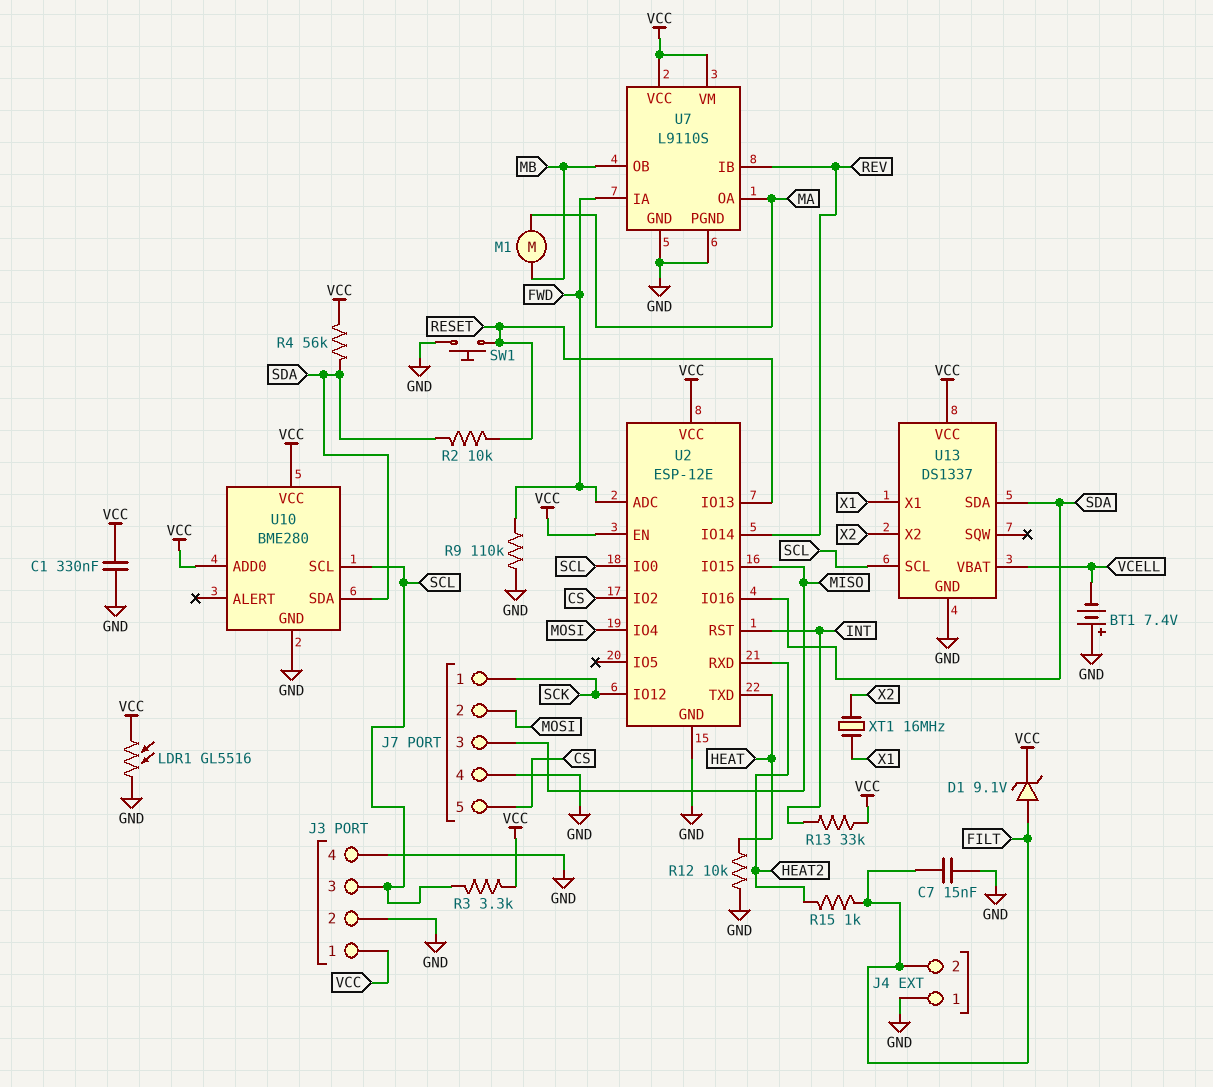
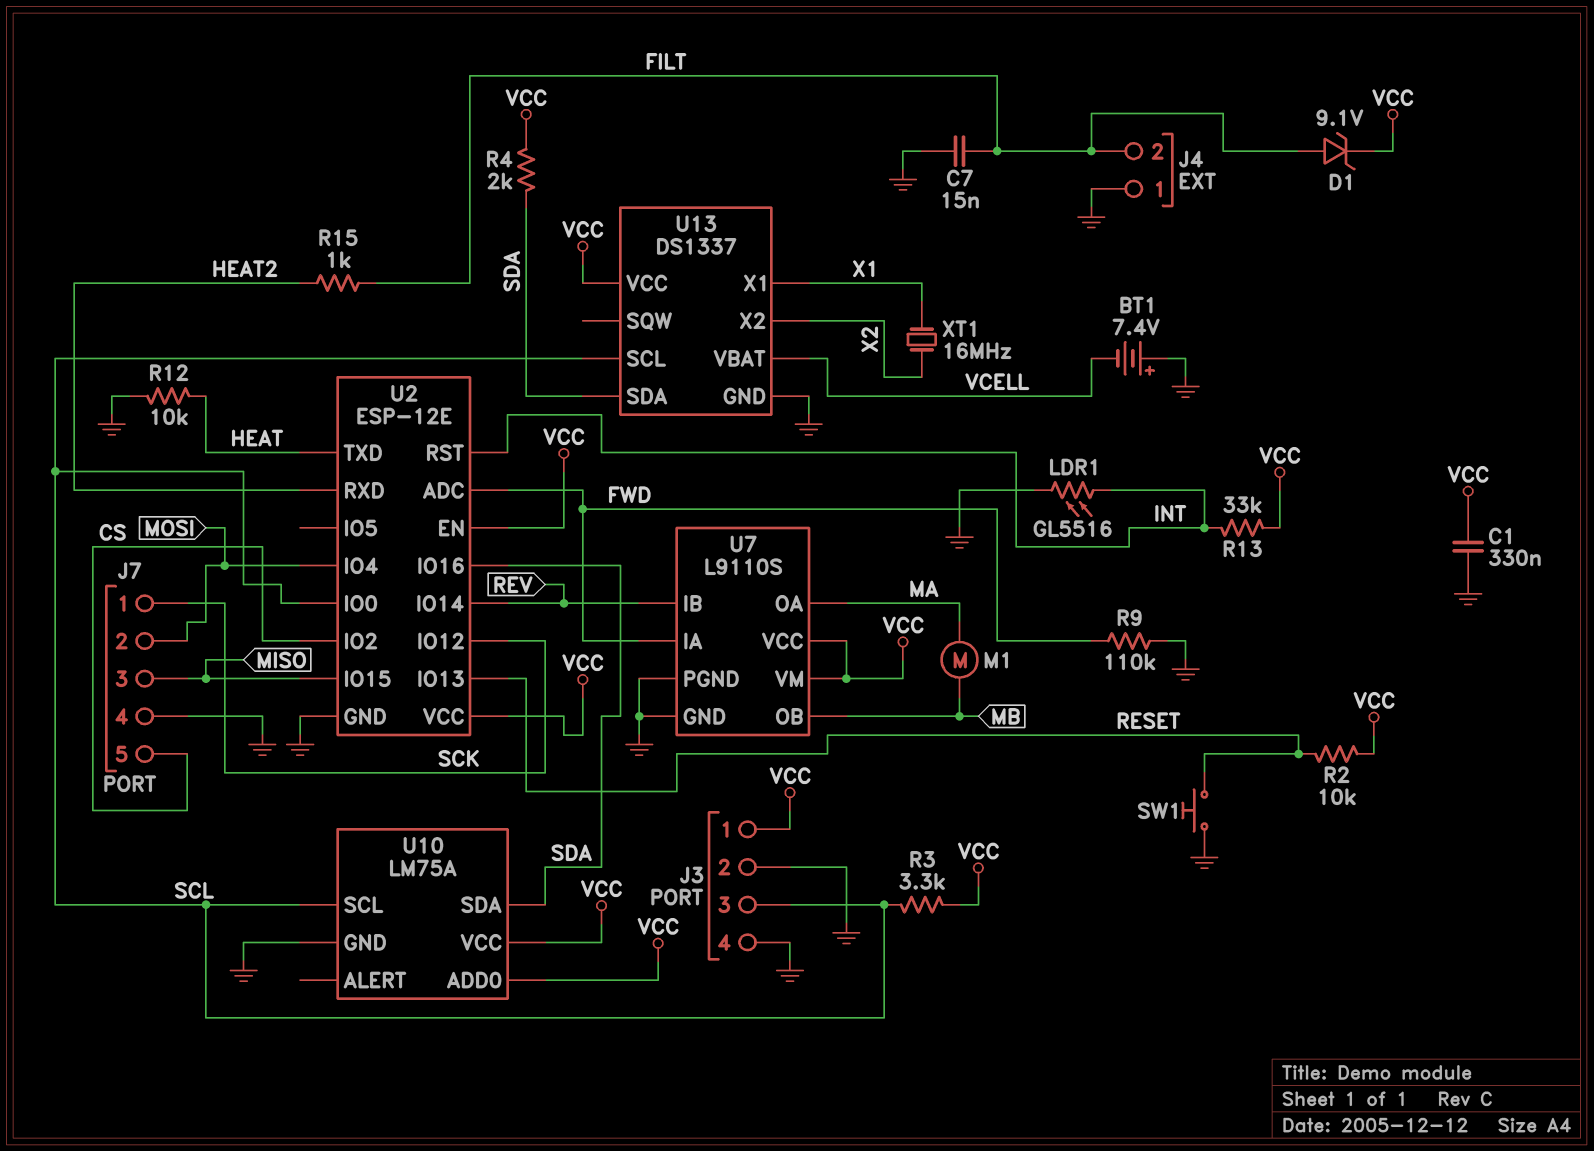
LDR1: GL5516 (GND, VCC) -> GL5516 (GND, INT)
R2: 10k (RESET, SDA) -> 10k (RESET, VCC)
R4: 56k (SDA, VCC) -> 2k (SDA, VCC)
U10: BME280 -> LM75A

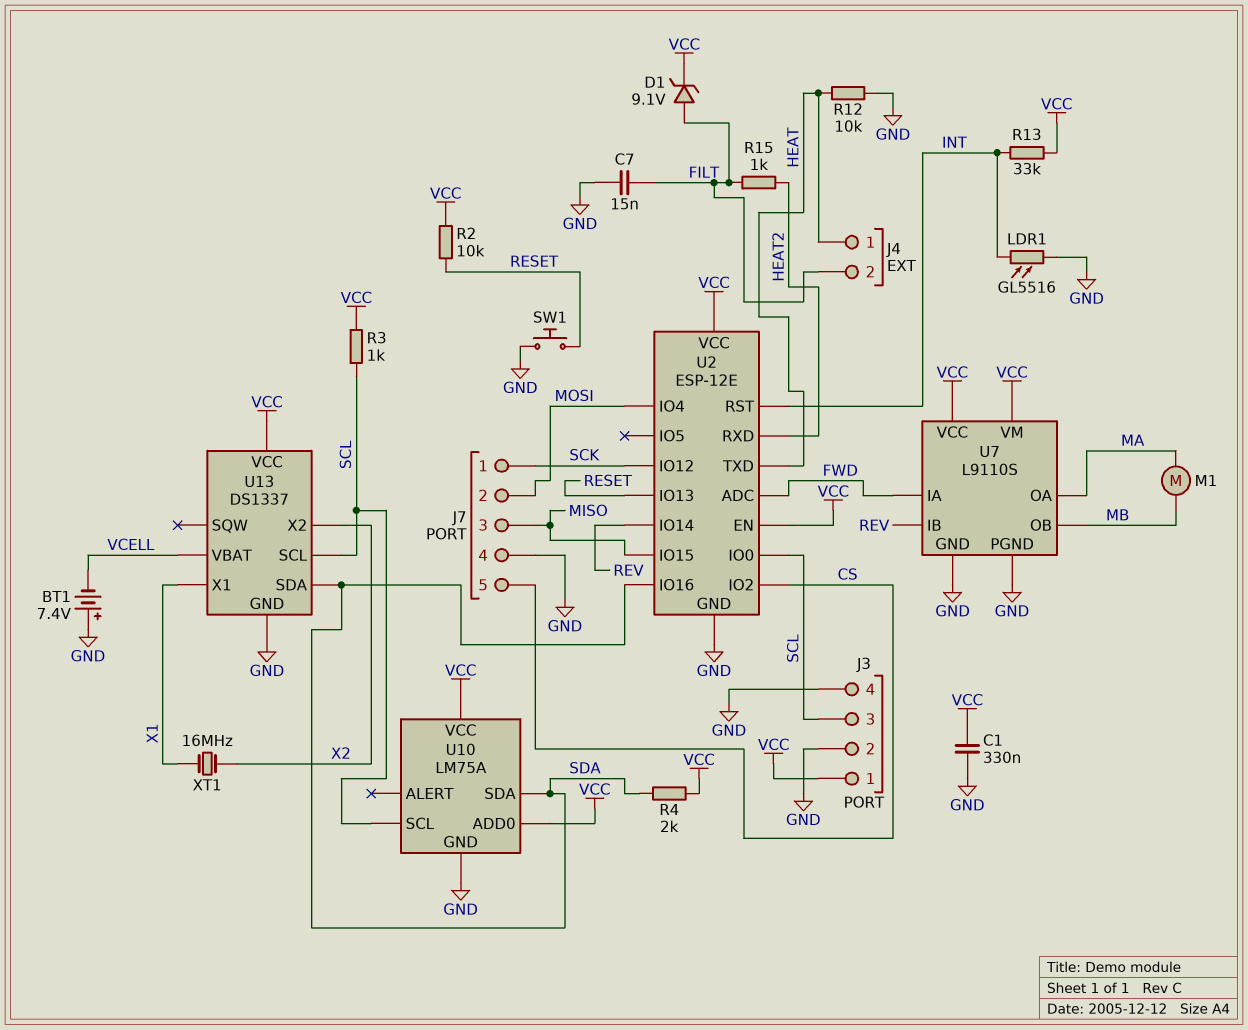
J4 pin 1: GND -> HEAT
R3: 3.3k (SCL, VCC) -> 1k (SCL, VCC)
R9: 110k (FWD, GND) -> none

